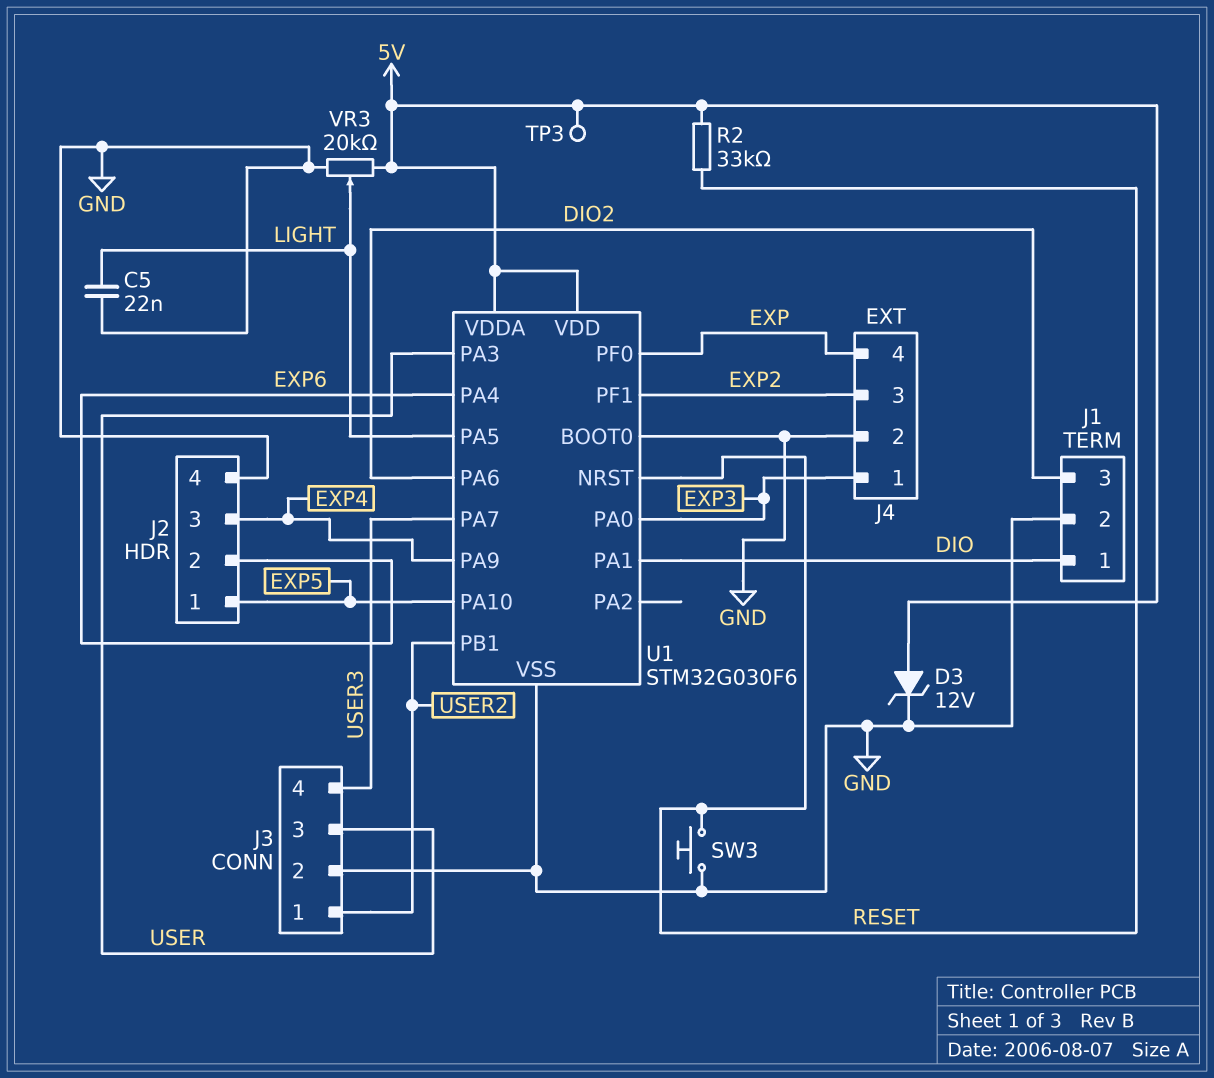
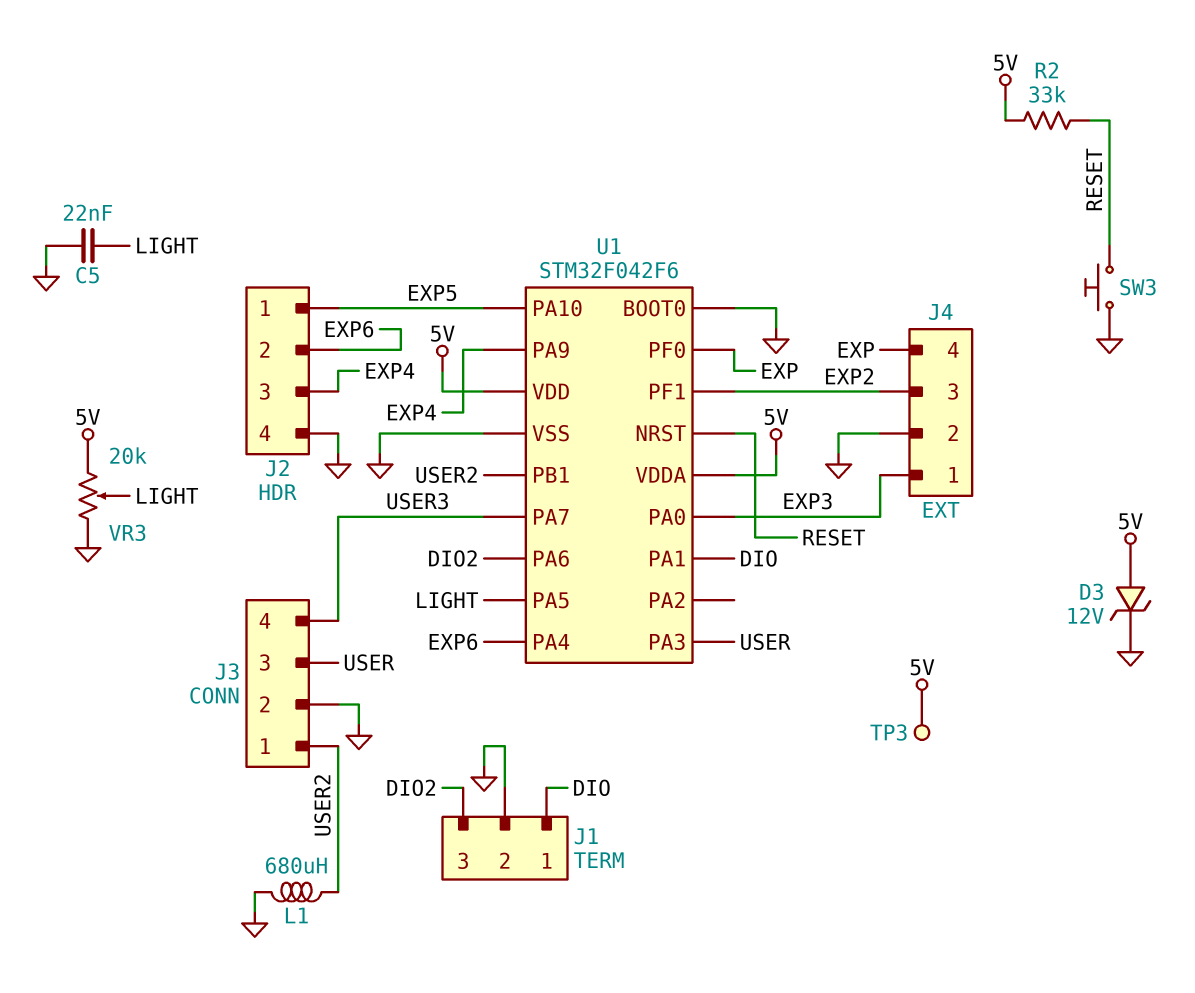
L1: none -> 680uH (GND, USER2)
U1: STM32G030F6 -> STM32F042F6

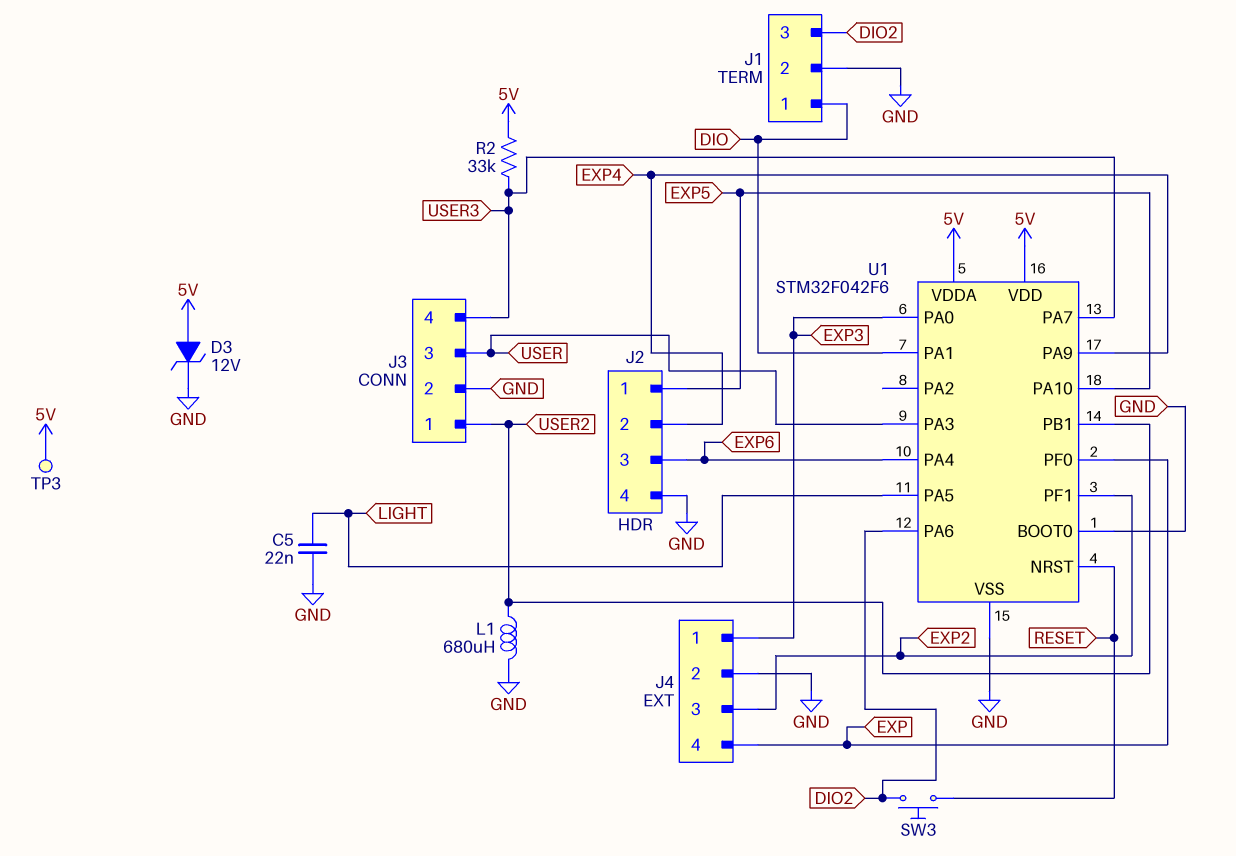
J2 pin 2: EXP6 -> EXP4
J2 pin 3: EXP4 -> EXP6
R2: 33k (5V, RESET) -> 33k (5V, USER3)
SW3: button (GND, RESET) -> button (DIO2, RESET)
VR3: 20k (5V, GND, wiper LIGHT) -> none

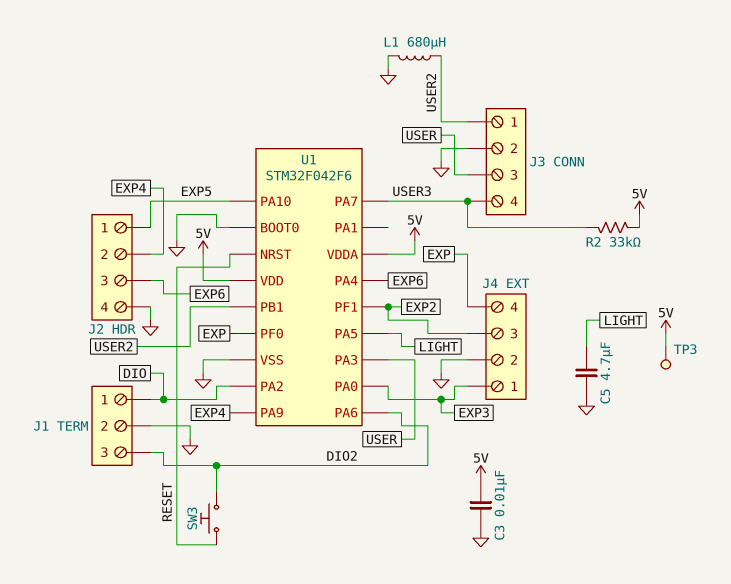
C3: none -> 10nF (5V, GND)
C5: 22nF (GND, LIGHT) -> 4.7uF (GND, LIGHT)
D3: zener 12V (A 5V, K GND) -> none
U1 pin PA1: DIO -> none
U1 pin PA2: none -> DIO

